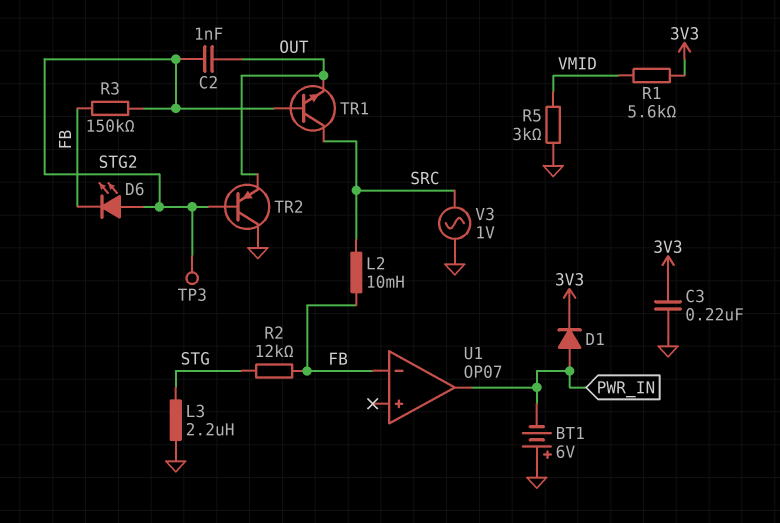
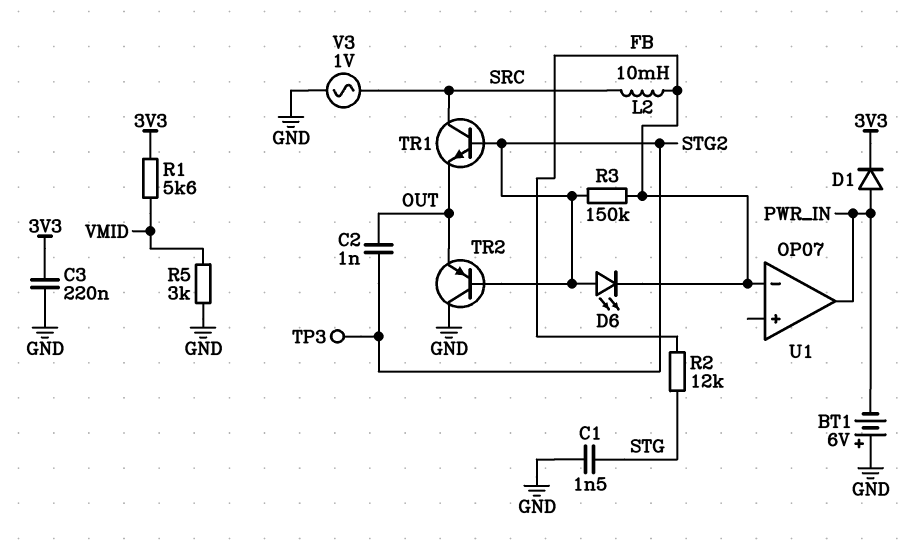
C1: none -> 1.5nF (GND, STG)
L3: 2.2uH (GND, STG) -> none

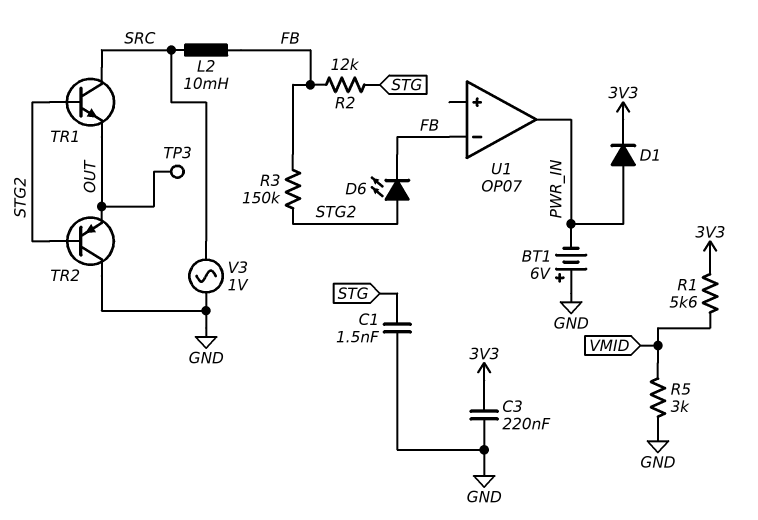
C2: 1nF (OUT, STG2) -> none
TP3: test point (STG2) -> test point (OUT)

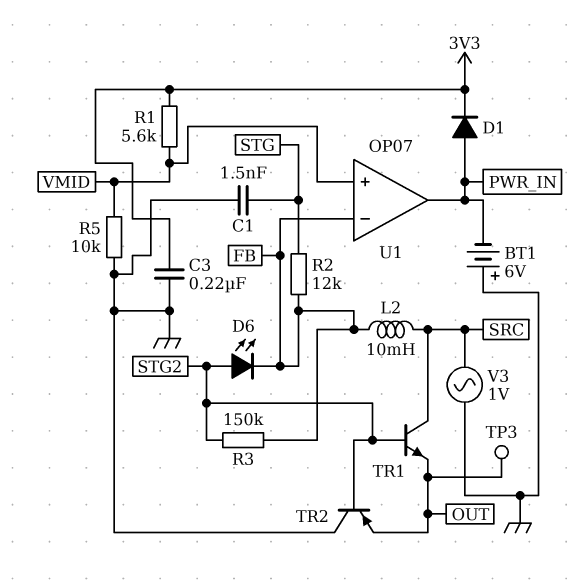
R5: 3k (GND, VMID) -> 10k (GND, VMID)
U1 pin in+: none -> VMID

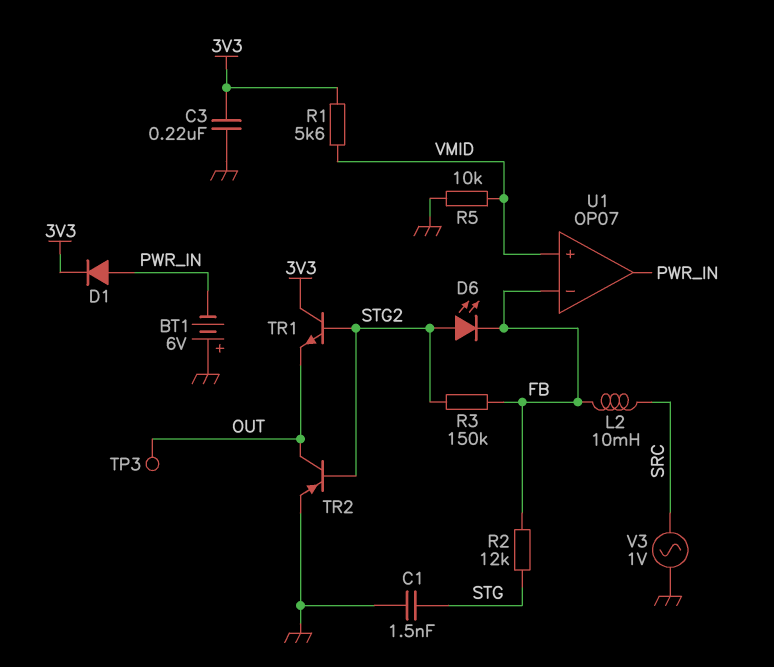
TR1: NPN (B STG2, C SRC, E OUT) -> NPN (B STG2, C 3V3, E OUT)
TR2: PNP (B STG2, C GND, E OUT) -> PNP (B STG2, C OUT, E GND)

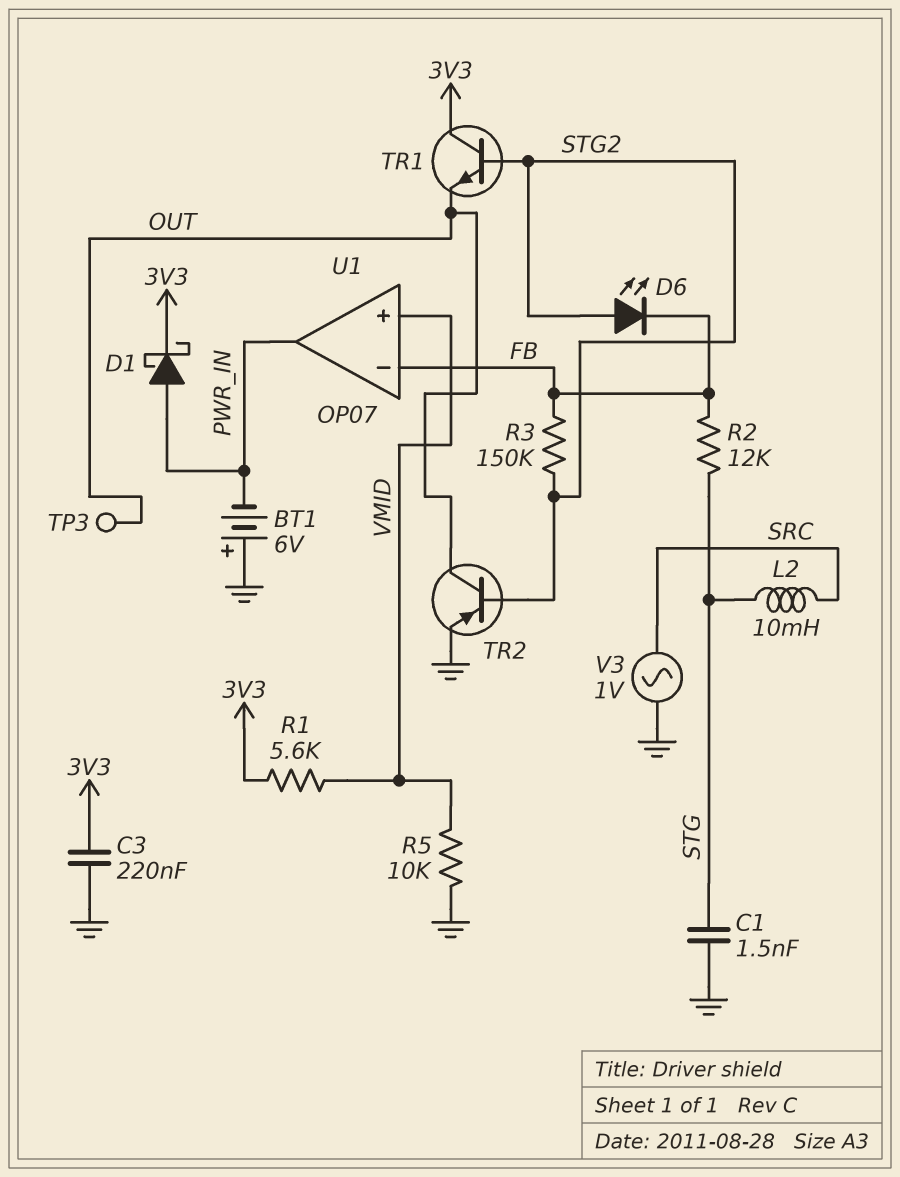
D1: diode (A PWR_IN, K 3V3) -> schottky (A PWR_IN, K 3V3)
L2: 10mH (FB, SRC) -> 10mH (SRC, STG)

